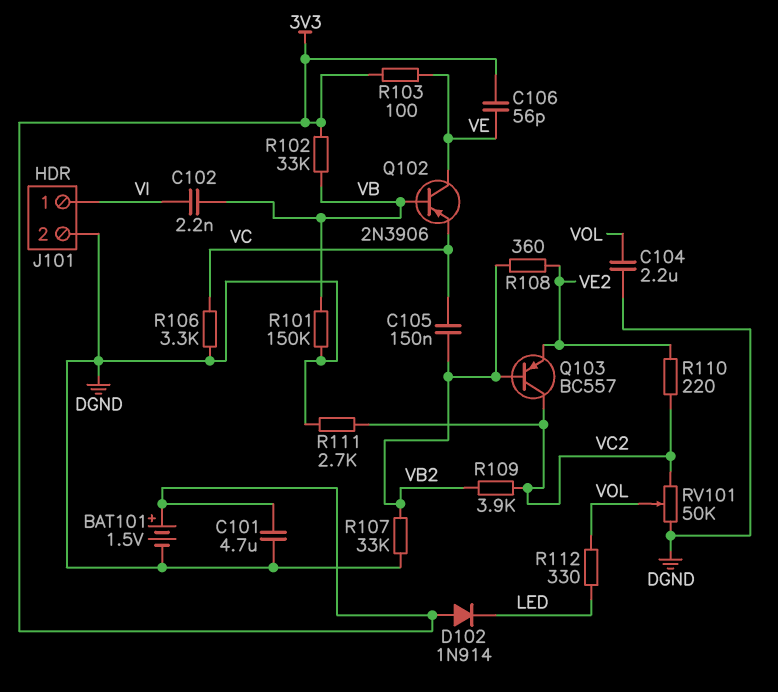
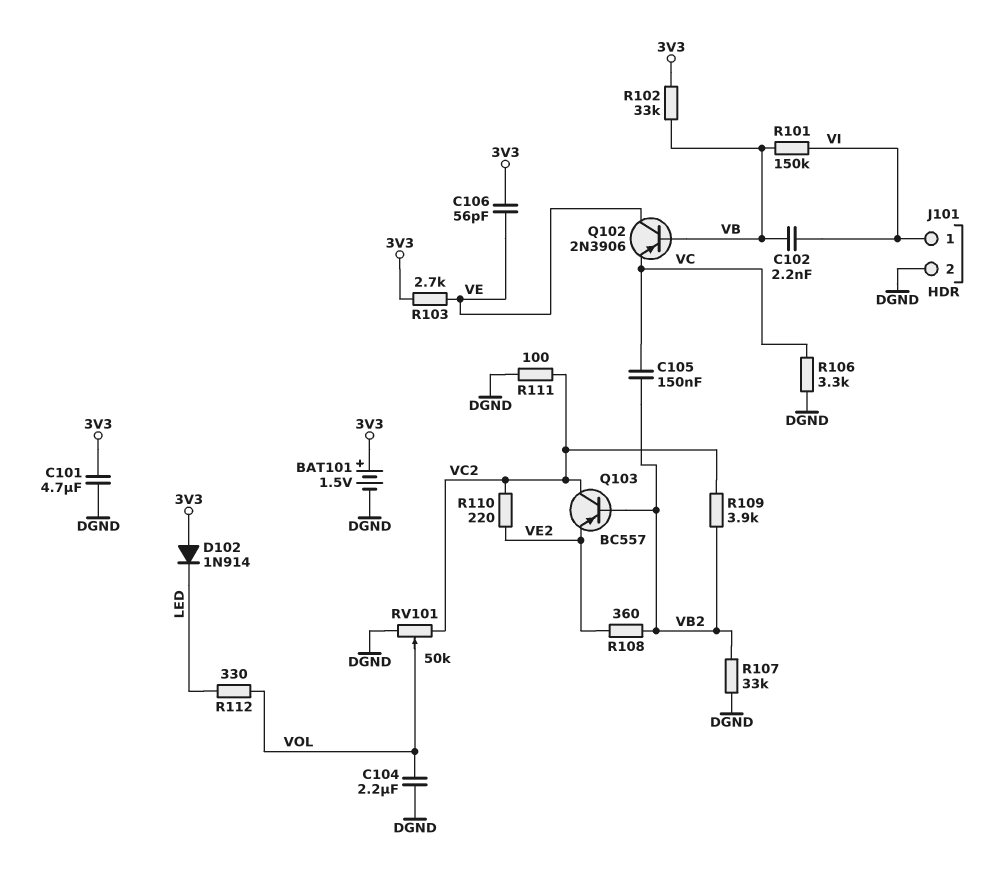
R101: 150k (DGND, VB) -> 150k (VB, VI)
R103: 100 (3V3, VE) -> 2.7k (3V3, VE)
R111: 2.7k (DGND, VC2) -> 100 (DGND, VC2)

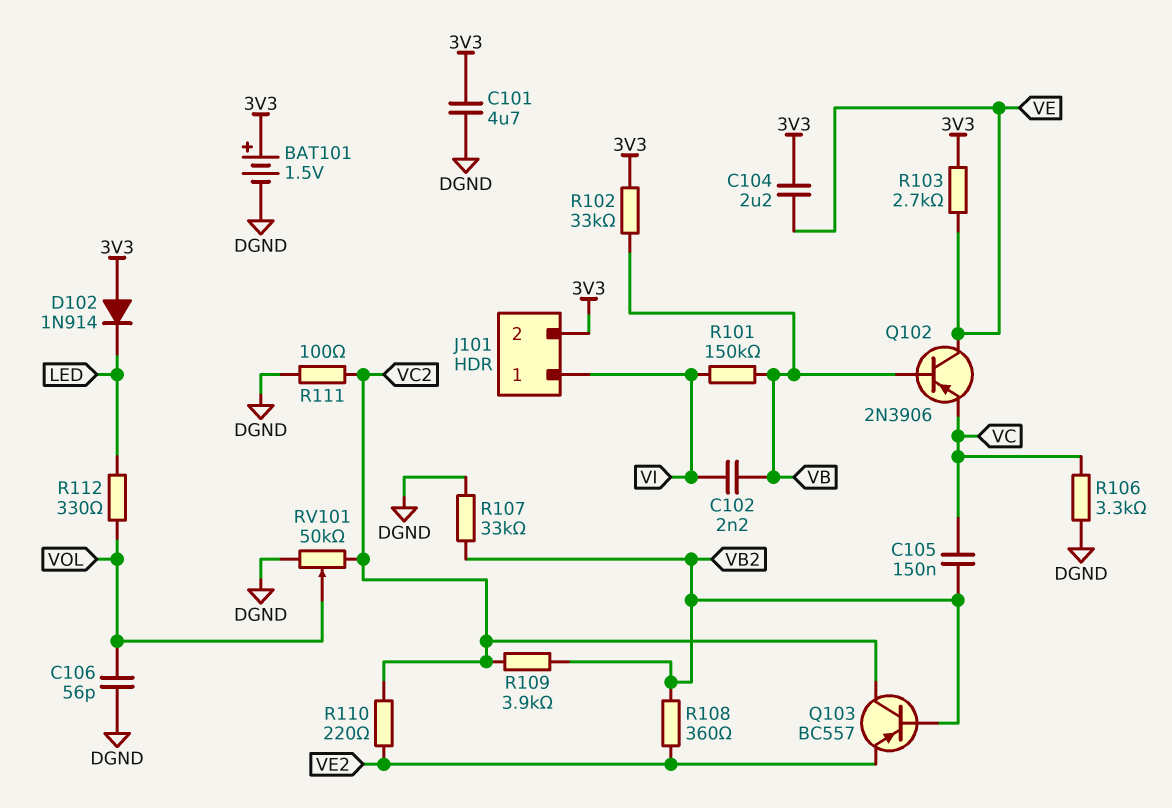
C104: 2.2uF (DGND, VOL) -> 2.2uF (3V3, VE)
C106: 56pF (3V3, VE) -> 56pF (DGND, VOL)
J101 pin 2: DGND -> 3V3

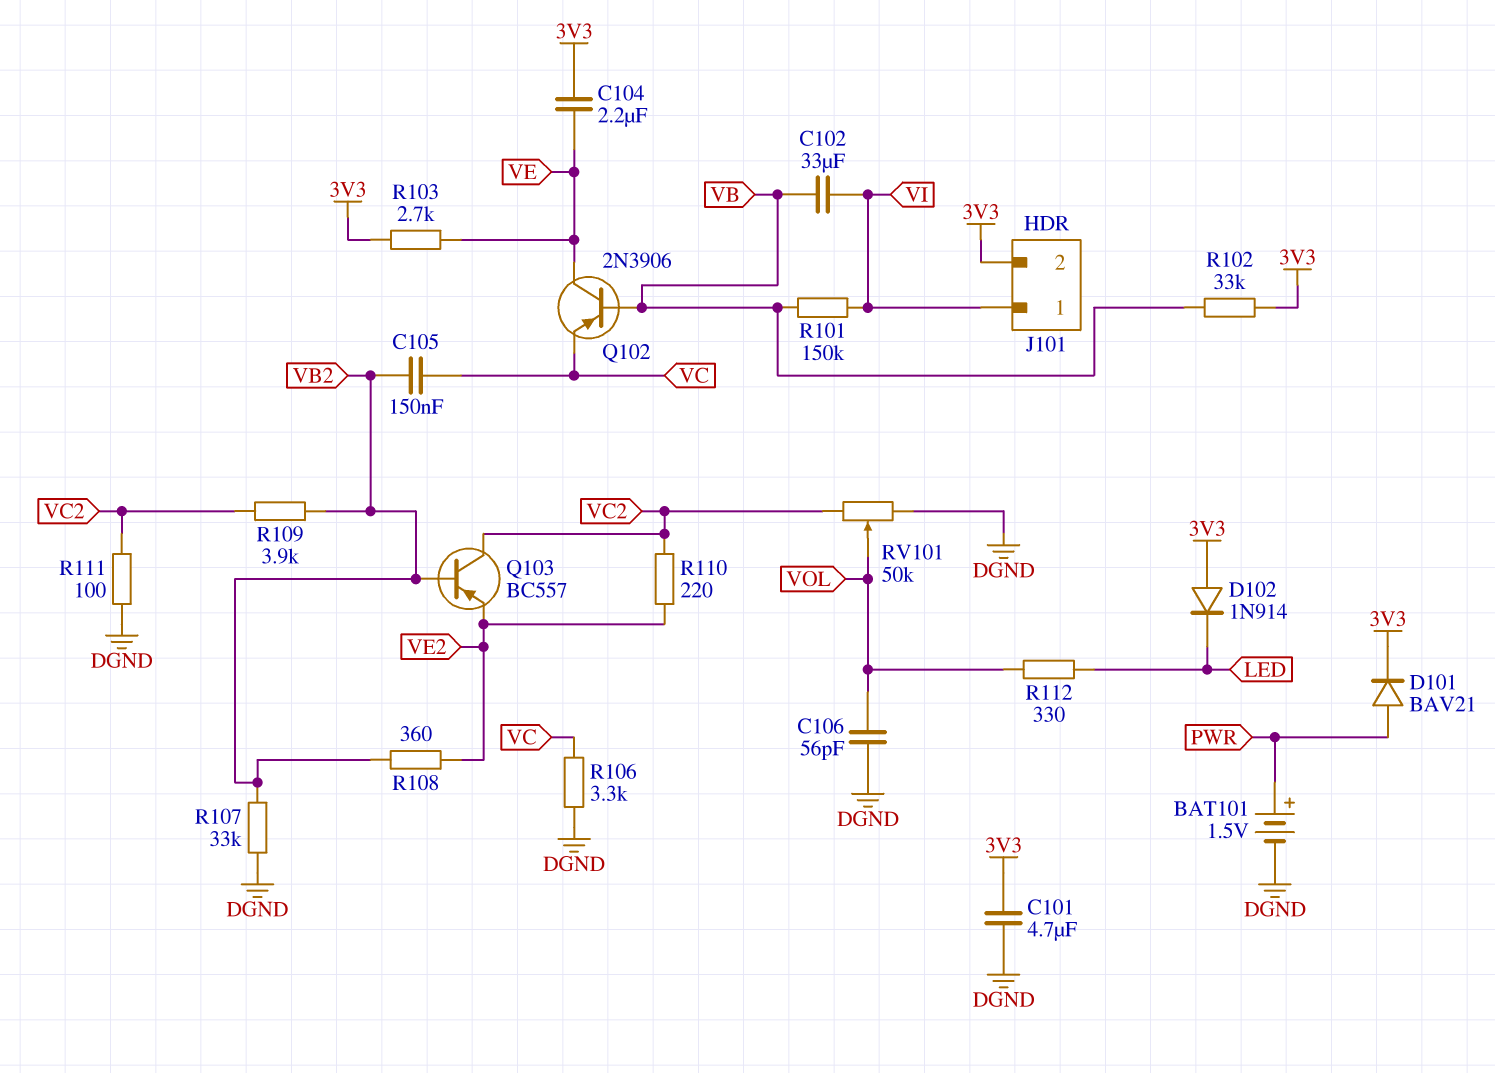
BAT101: 1.5V (plus 3V3, minus DGND) -> 1.5V (plus PWR, minus DGND)
C102: 2.2nF (VB, VI) -> 33uF (VB, VI)
D101: none -> diode BAV21 (A PWR, K 3V3)

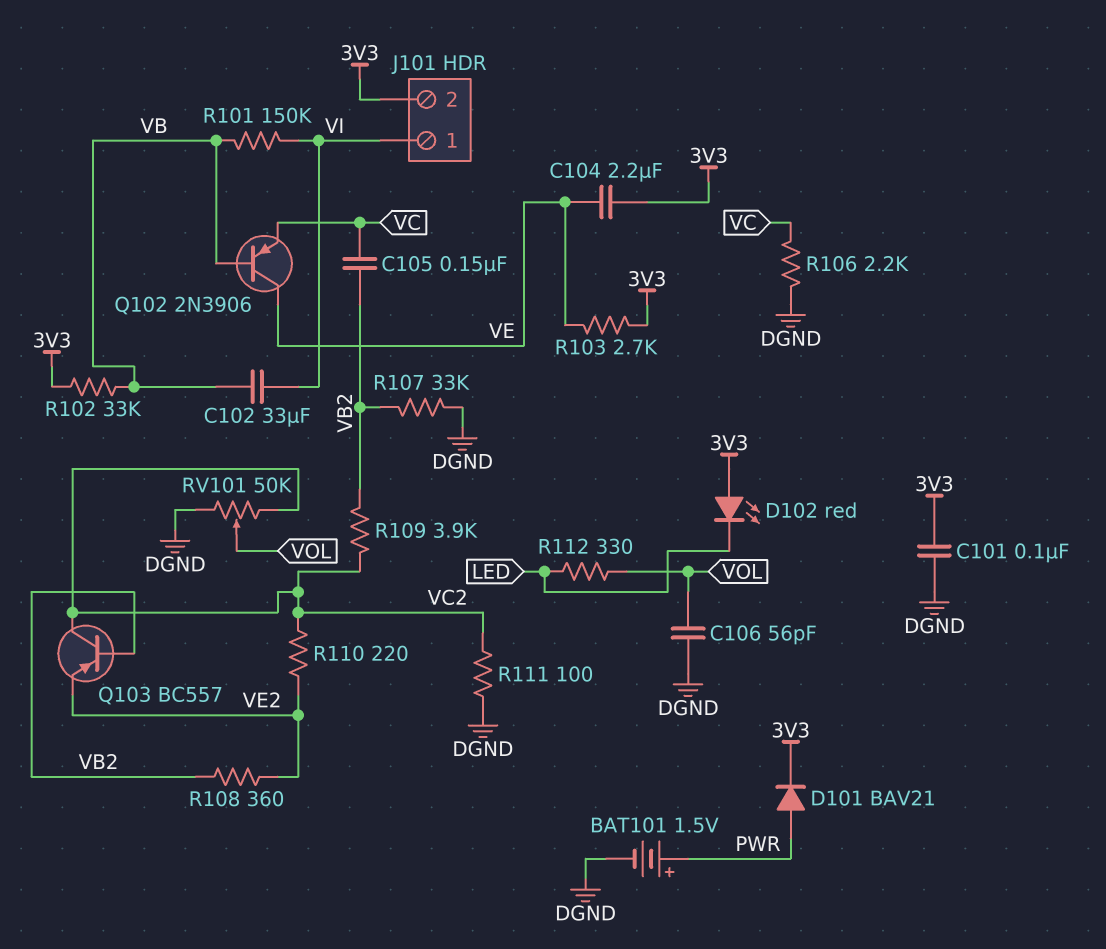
C101: 4.7uF (3V3, DGND) -> 100nF (3V3, DGND)
D102: diode 1N914 (A 3V3, K LED) -> LED red (A 3V3, K LED)
R106: 3.3k (DGND, VC) -> 2.2k (DGND, VC)

